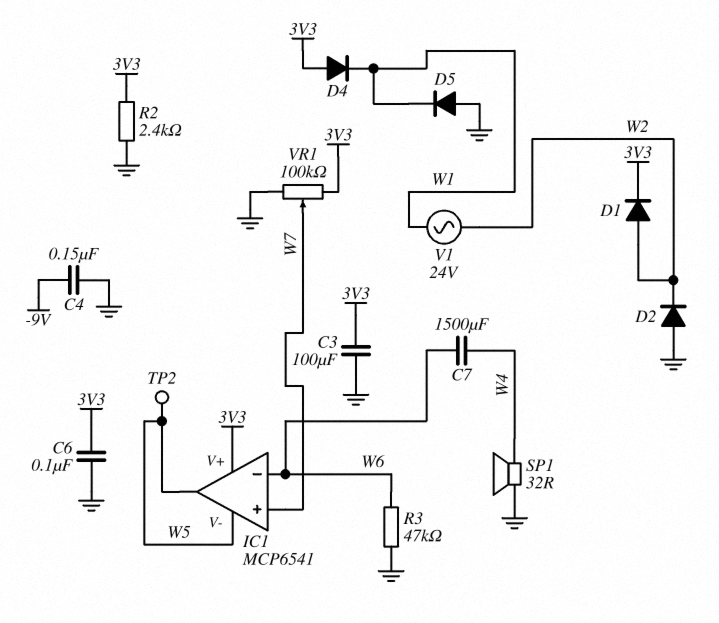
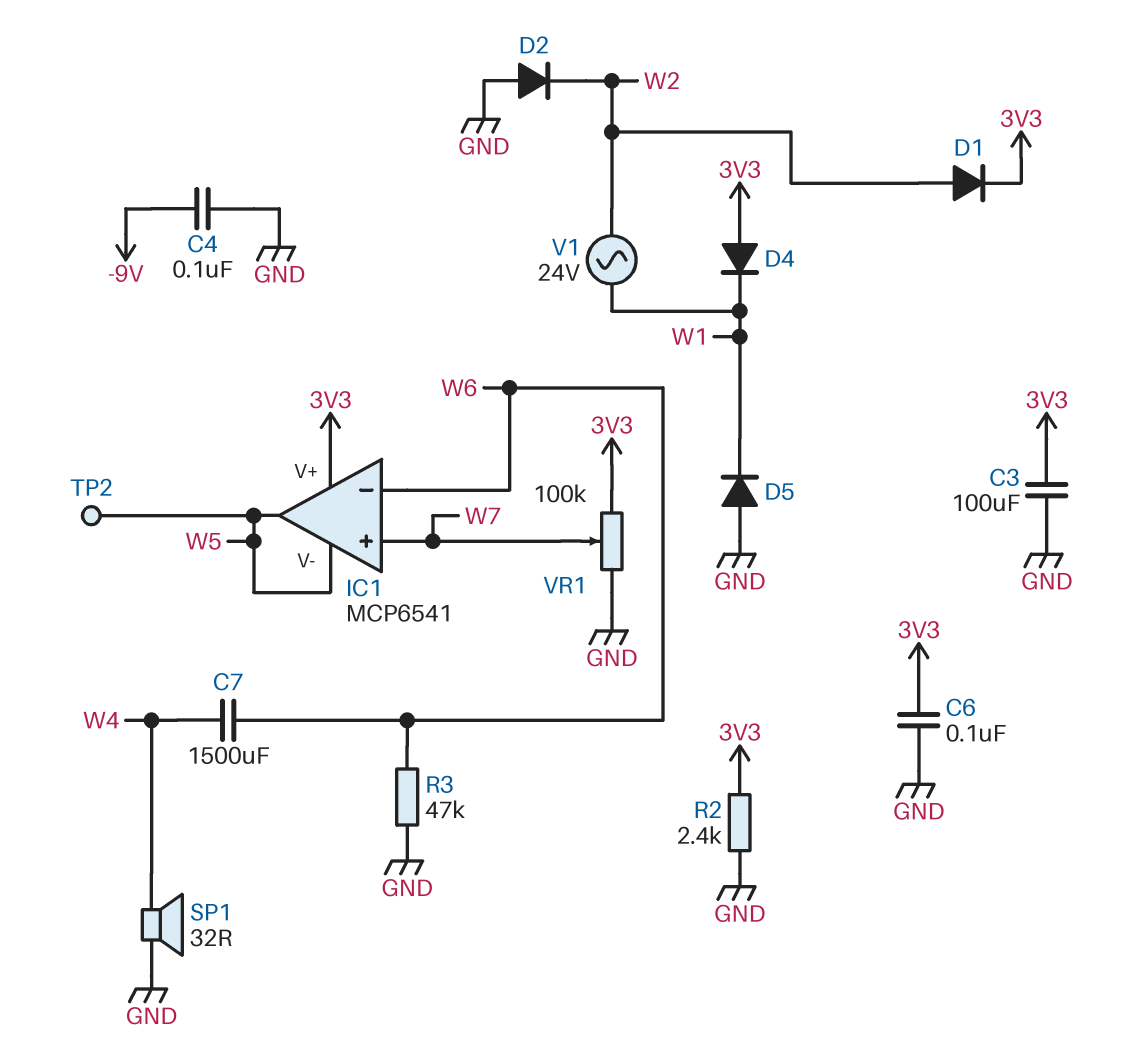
C4: 150nF (-9V, GND) -> 100nF (-9V, GND)

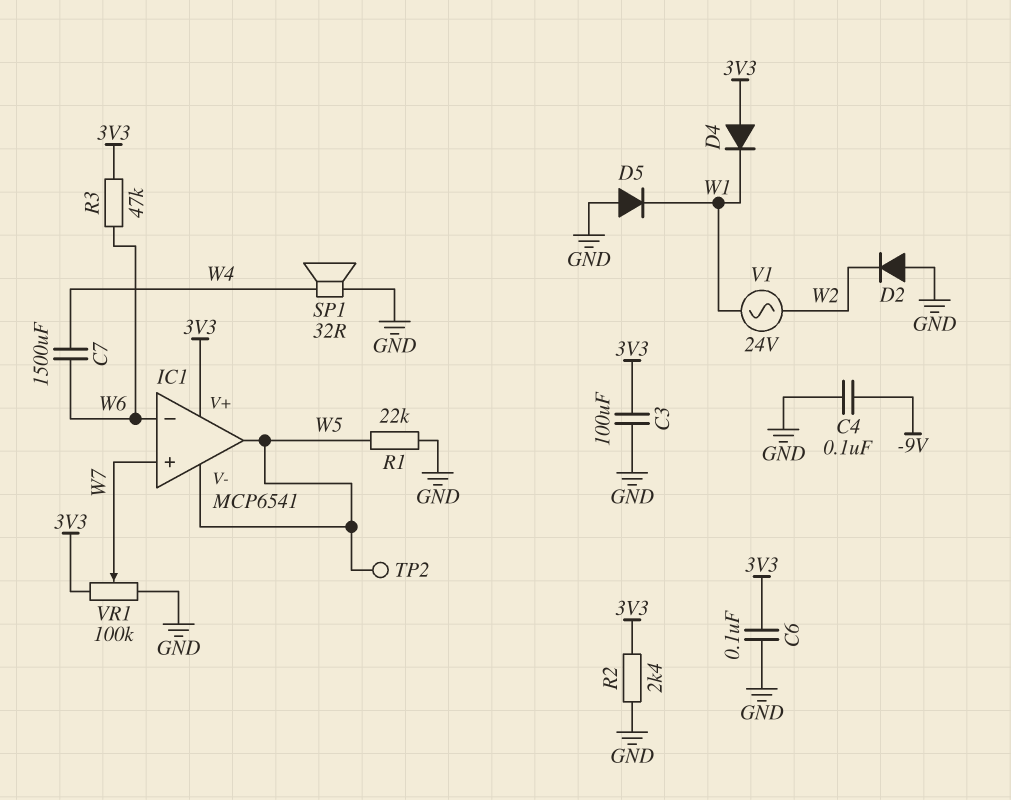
D1: diode (A W2, K 3V3) -> none
R1: none -> 22k (GND, W5)
R3: 47k (GND, W6) -> 47k (3V3, W6)

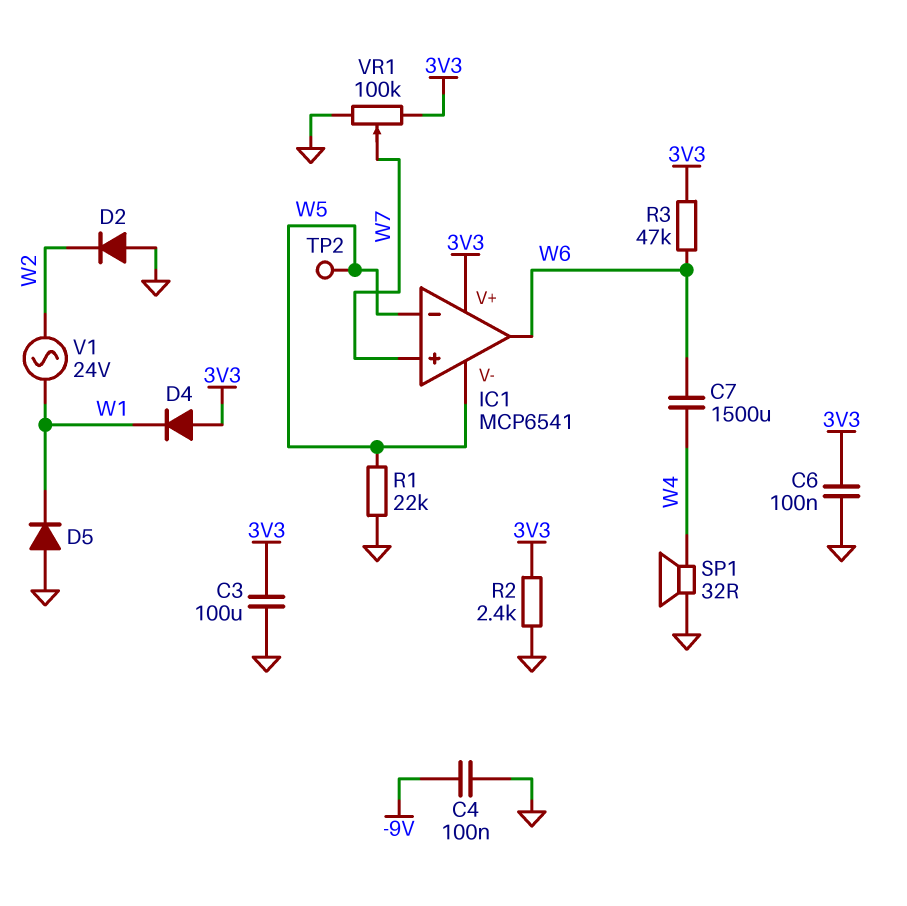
IC1 pin in-: W6 -> W5
IC1 pin out: W5 -> W6

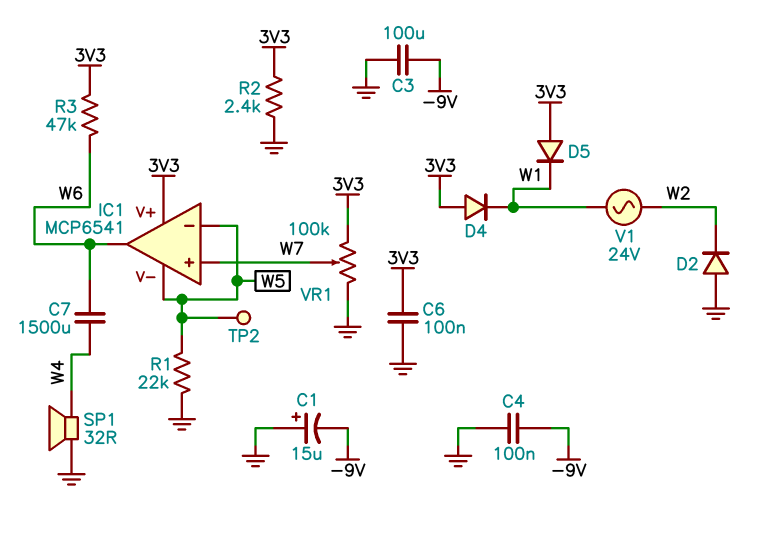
C1: none -> 15uF (plus GND, minus -9V)
C3: 100uF (3V3, GND) -> 100uF (-9V, GND)
D5: diode (A GND, K W1) -> diode (A 3V3, K W1)

